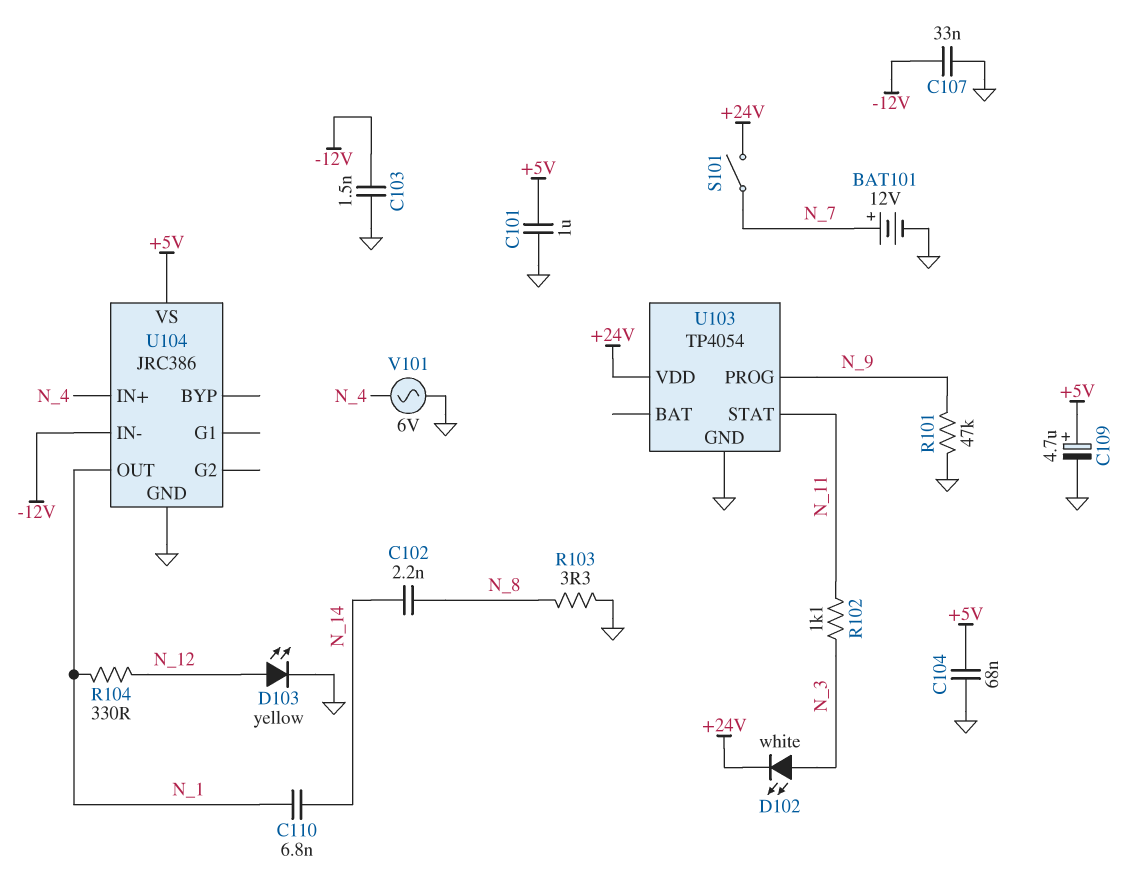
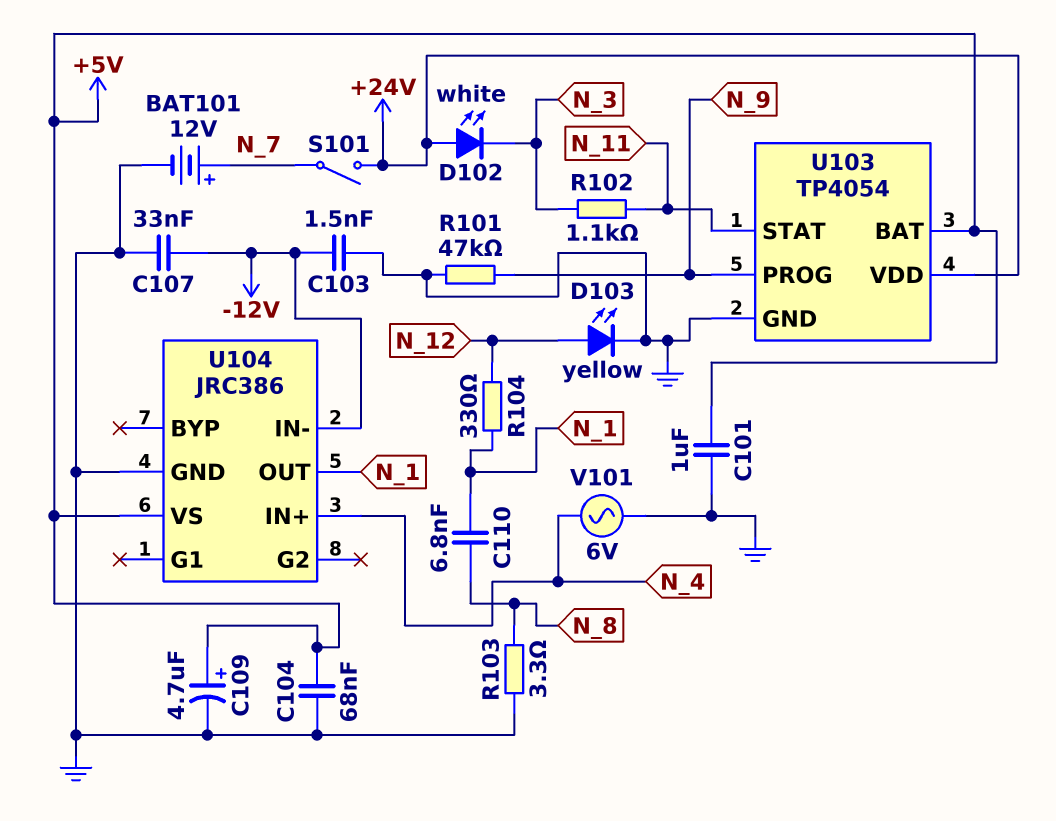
C102: 2.2nF (N_8, N_14) -> none
C110: 6.8nF (N_1, N_14) -> 6.8nF (N_1, N_8)
D102: LED white (A N_3, K +24V) -> LED white (A +24V, K N_3)
U103 pin BAT: none -> +5V

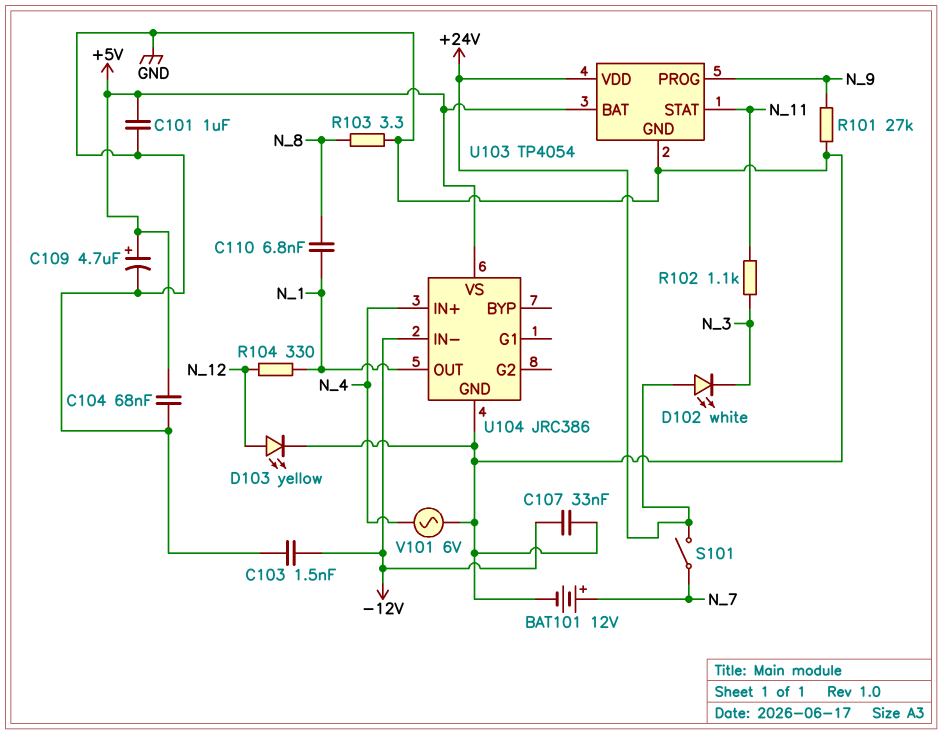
R101: 47k (GND, N_9) -> 27k (GND, N_9)

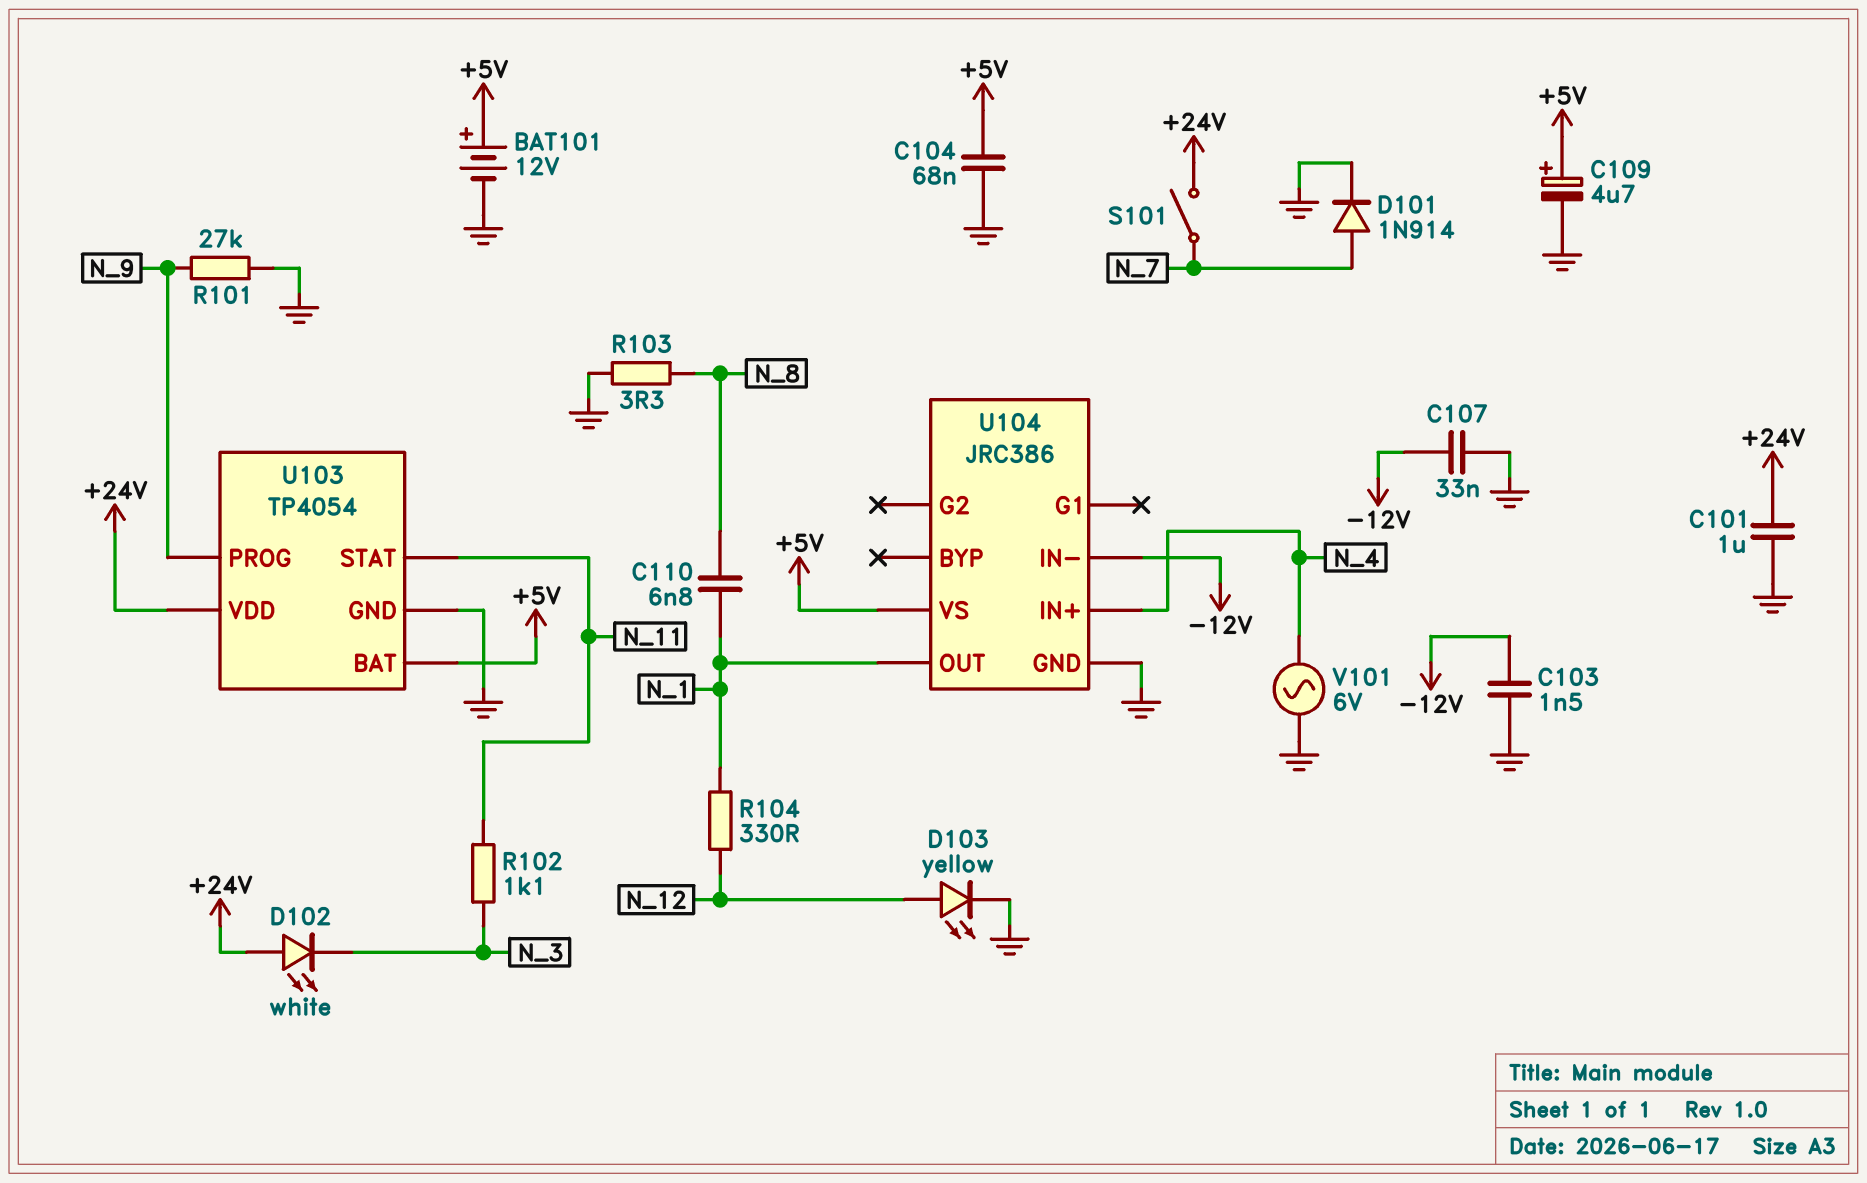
BAT101: 12V (plus N_7, minus GND) -> 12V (plus +5V, minus GND)
C101: 1uF (+5V, GND) -> 1uF (+24V, GND)
D101: none -> diode 1N914 (A N_7, K GND)

